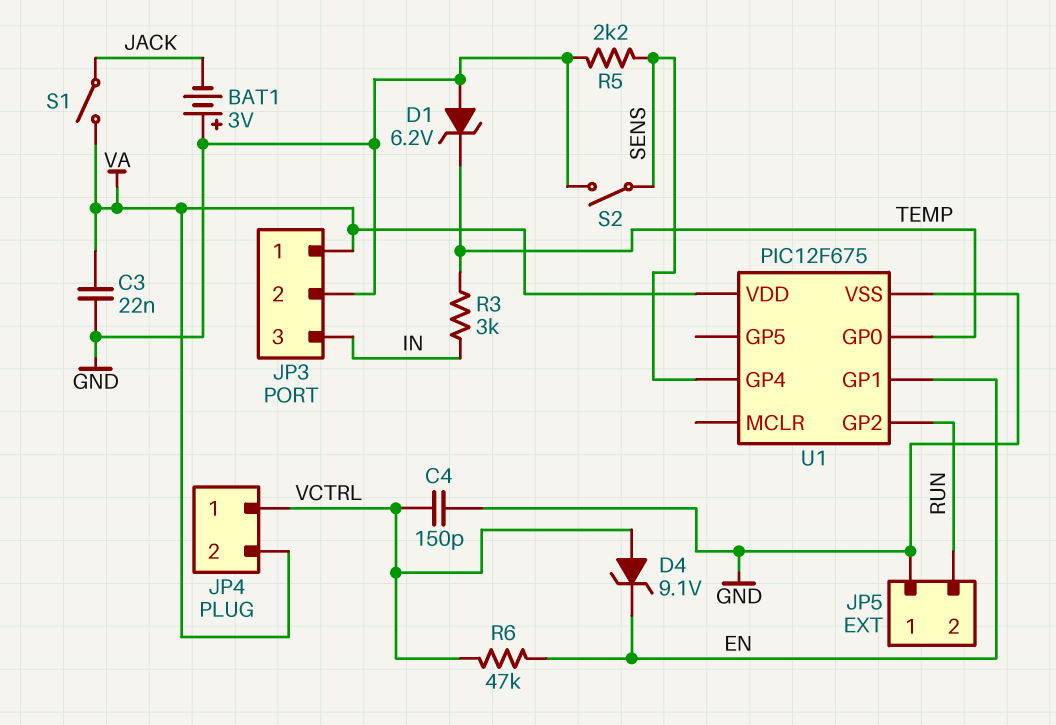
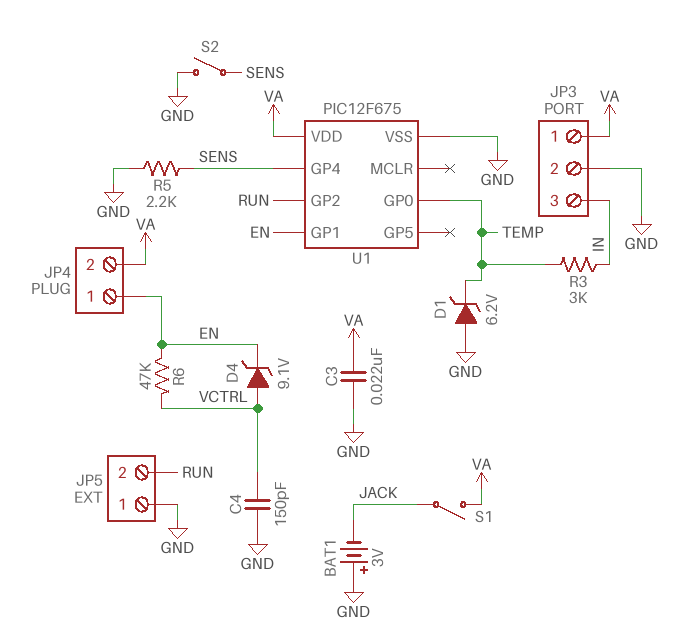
JP4 pin 1: VCTRL -> EN

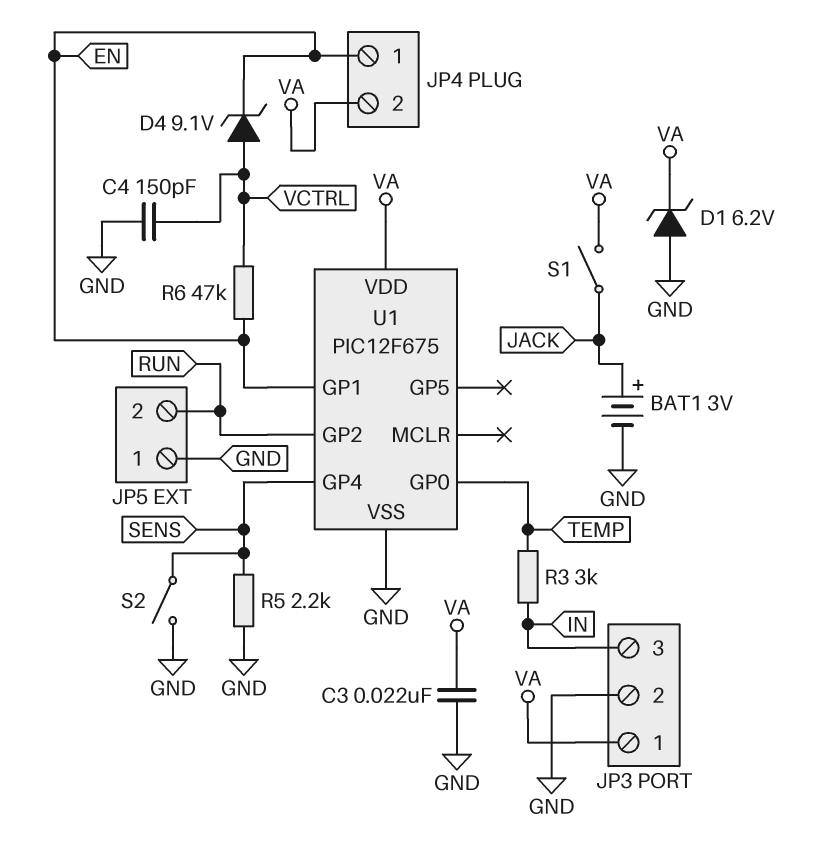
BAT1: 3V (plus GND, minus JACK) -> 3V (plus JACK, minus GND)
D1: zener 6.2V (A GND, K TEMP) -> zener 6.2V (A GND, K VA)

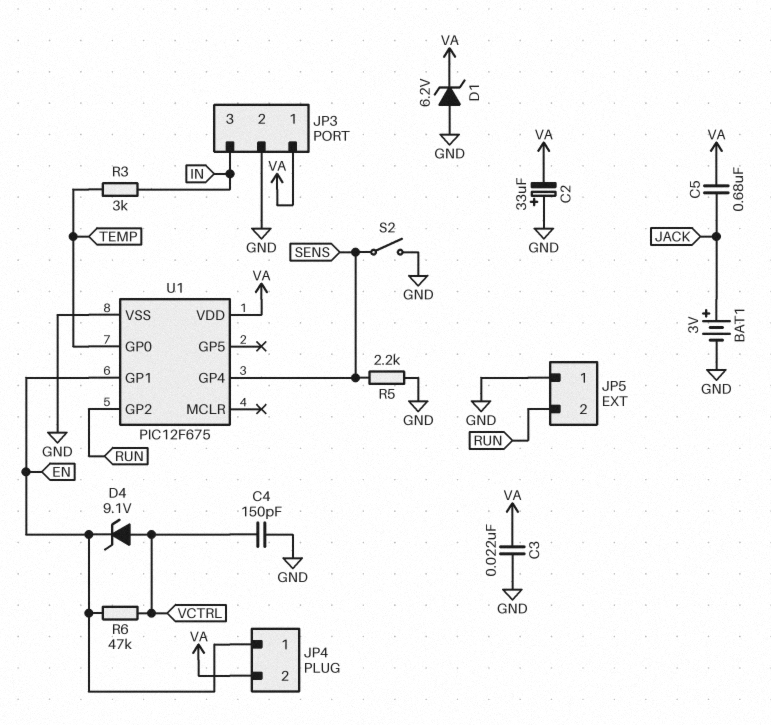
C2: none -> 33uF (plus GND, minus VA)
C5: none -> 680nF (JACK, VA)
S1: switch (JACK, VA) -> none

